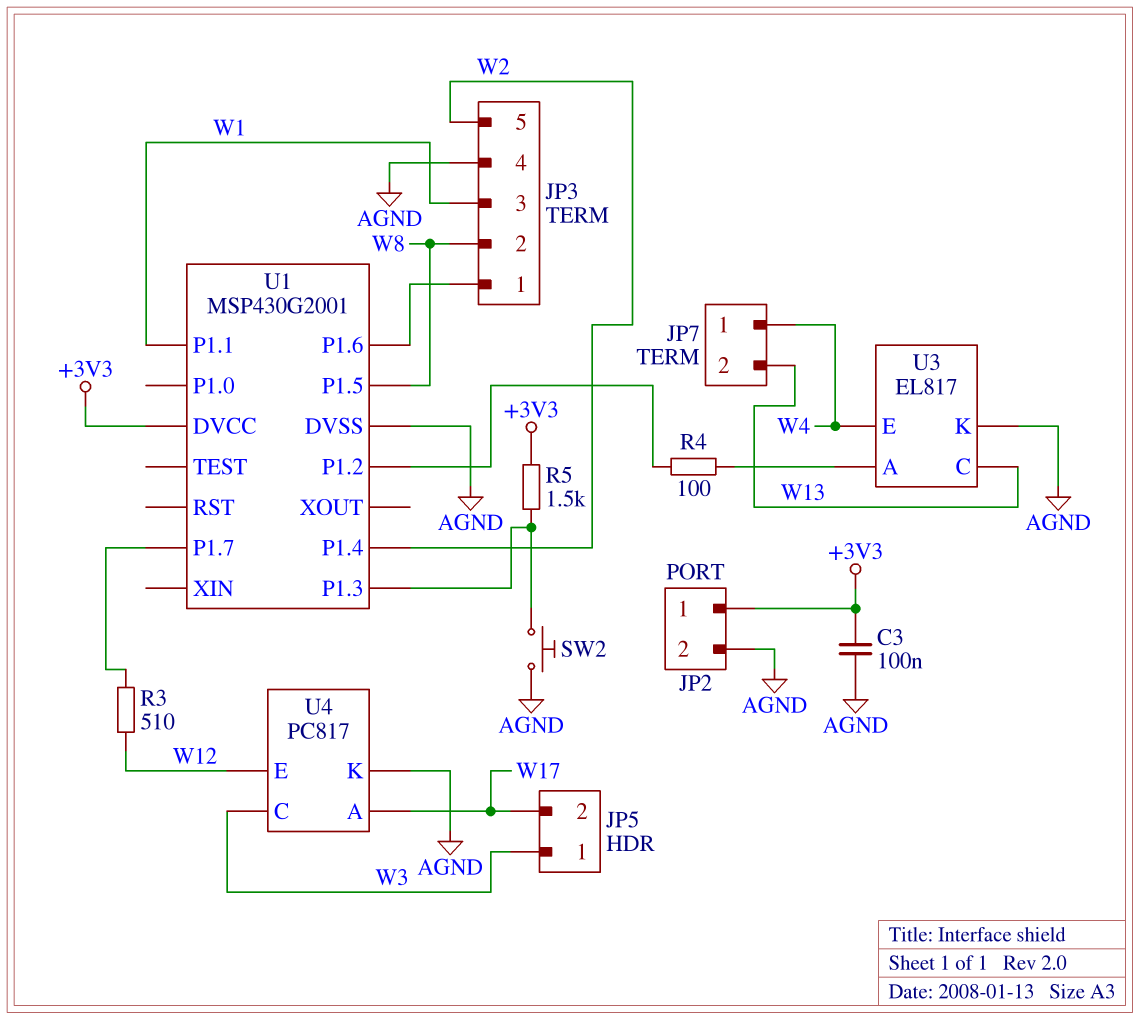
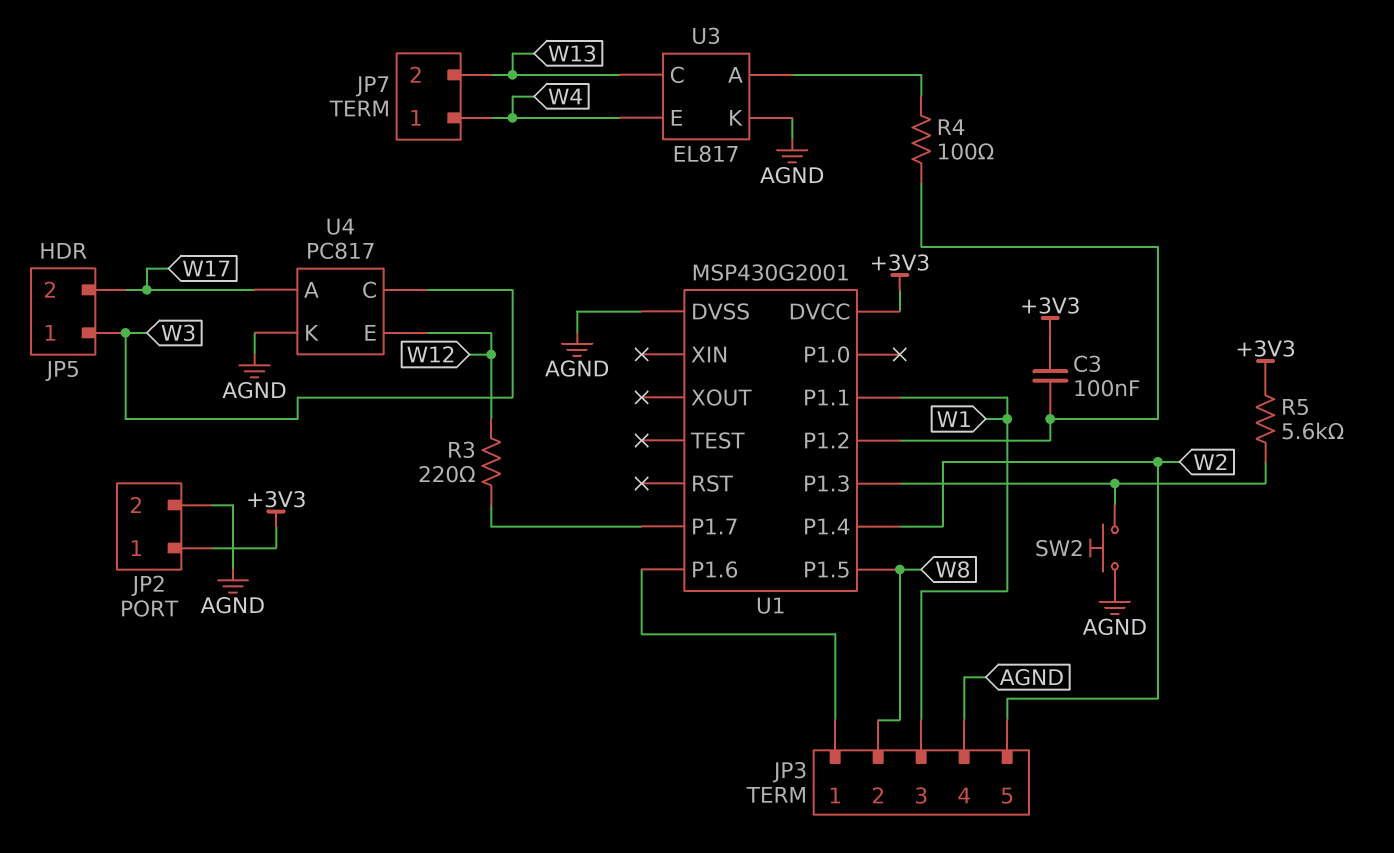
C3: 100nF (+3V3, AGND) -> 100nF (+3V3, U1/P1.2)
R3: 510 (U1/P1.7, W12) -> 220 (U1/P1.7, W12)
R5: 1.5k (+3V3, U1/P1.3) -> 5.6k (+3V3, U1/P1.3)

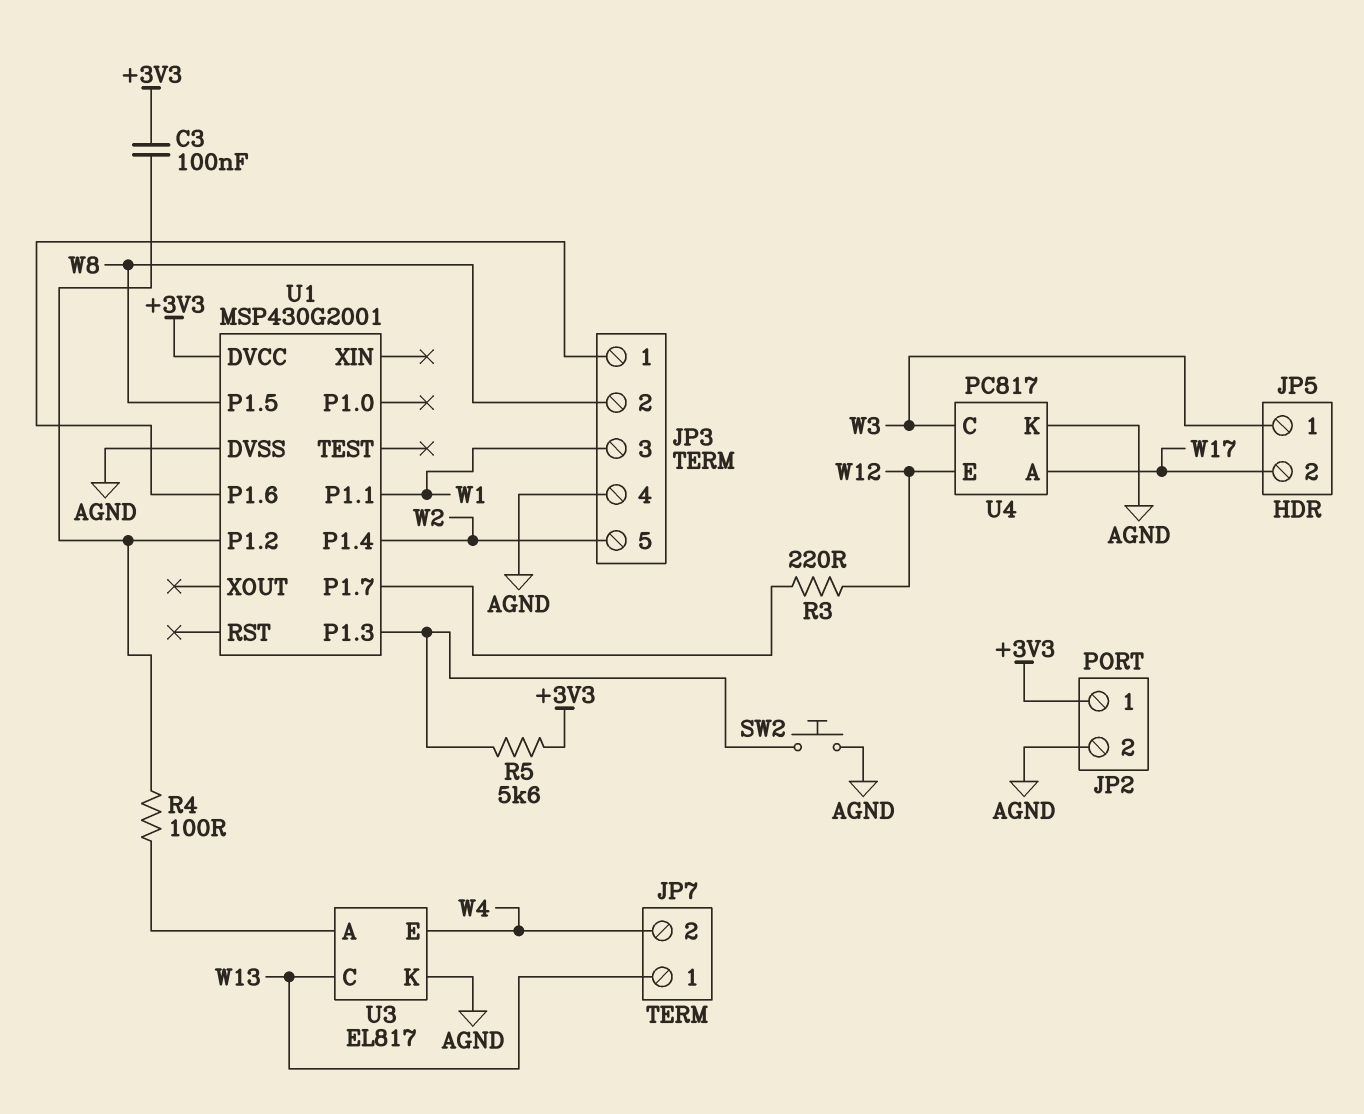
JP7 pin 1: W4 -> W13
JP7 pin 2: W13 -> W4

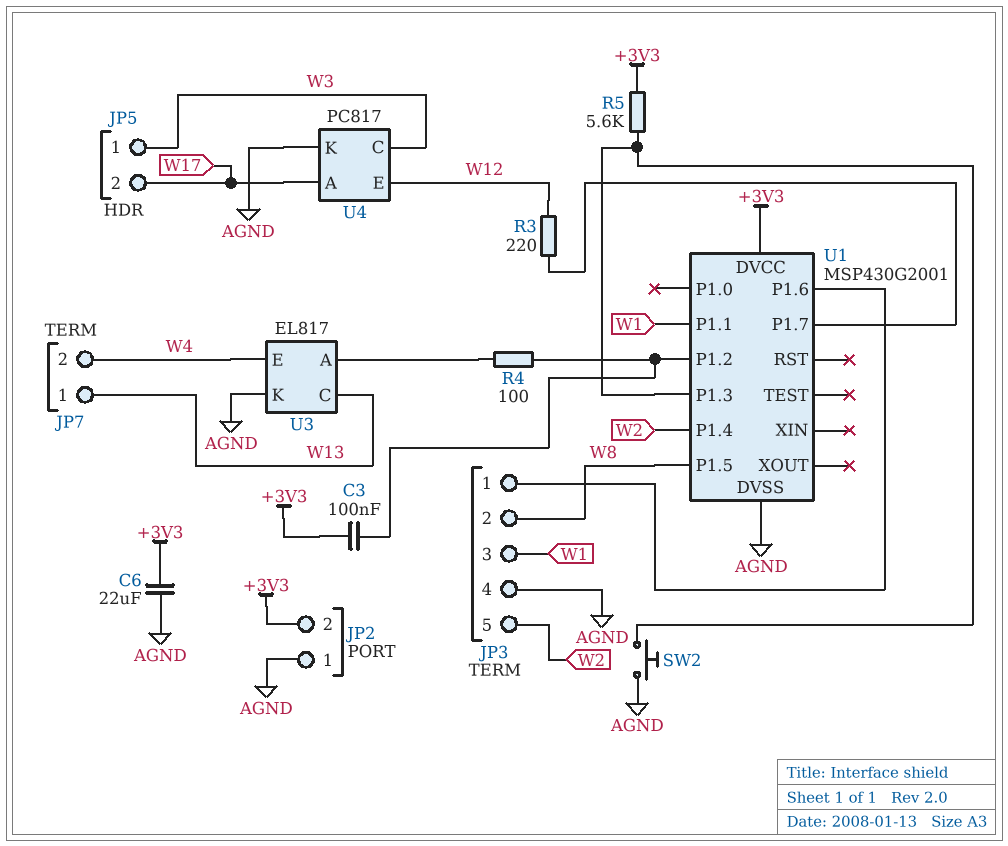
C6: none -> 22uF (+3V3, AGND)
JP2 pin 1: +3V3 -> AGND
JP2 pin 2: AGND -> +3V3

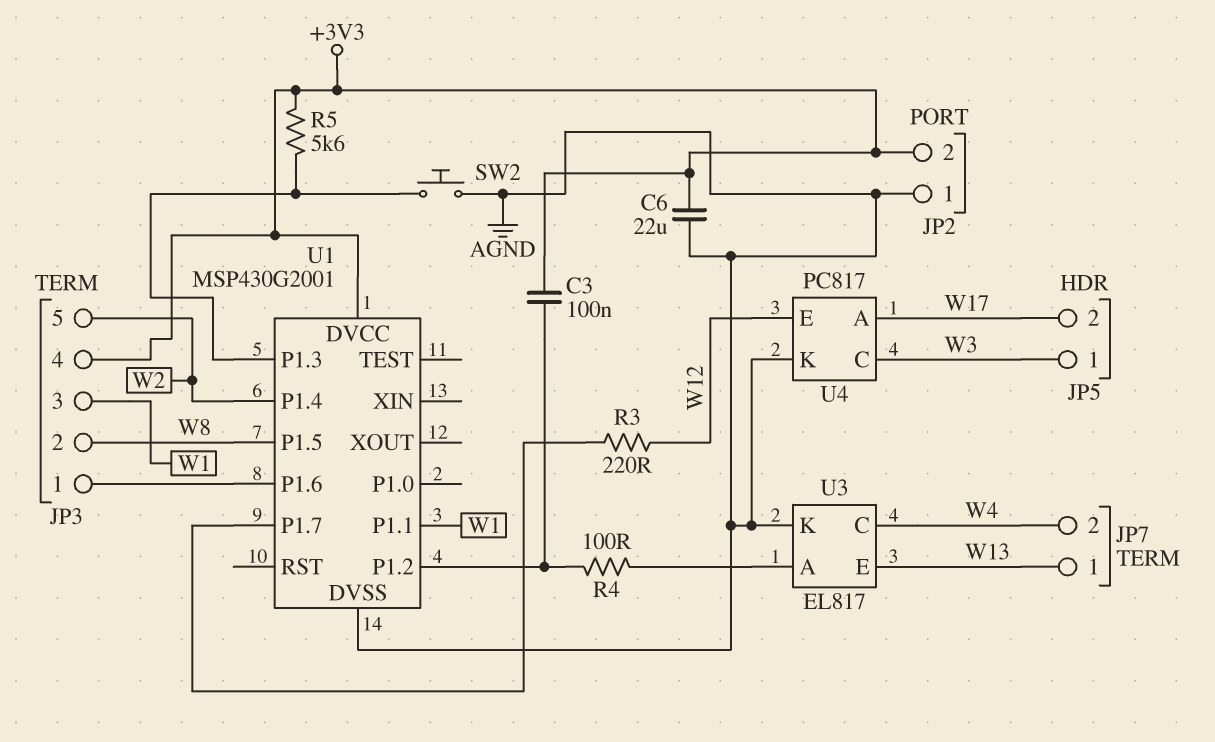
JP3 pin 4: AGND -> +3V3
U3 pin C: W13 -> W4
U3 pin E: W4 -> W13

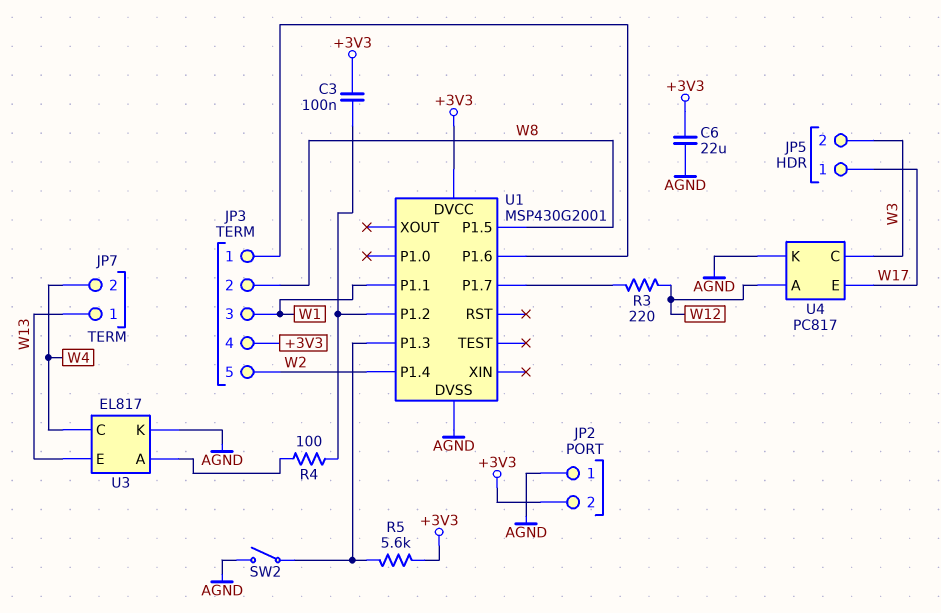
JP5 pin 1: W3 -> W17
JP5 pin 2: W17 -> W3
SW2: button (AGND, U1/P1.3) -> switch (AGND, U1/P1.3)
U4 pin A: W17 -> W12
U4 pin E: W12 -> W17

